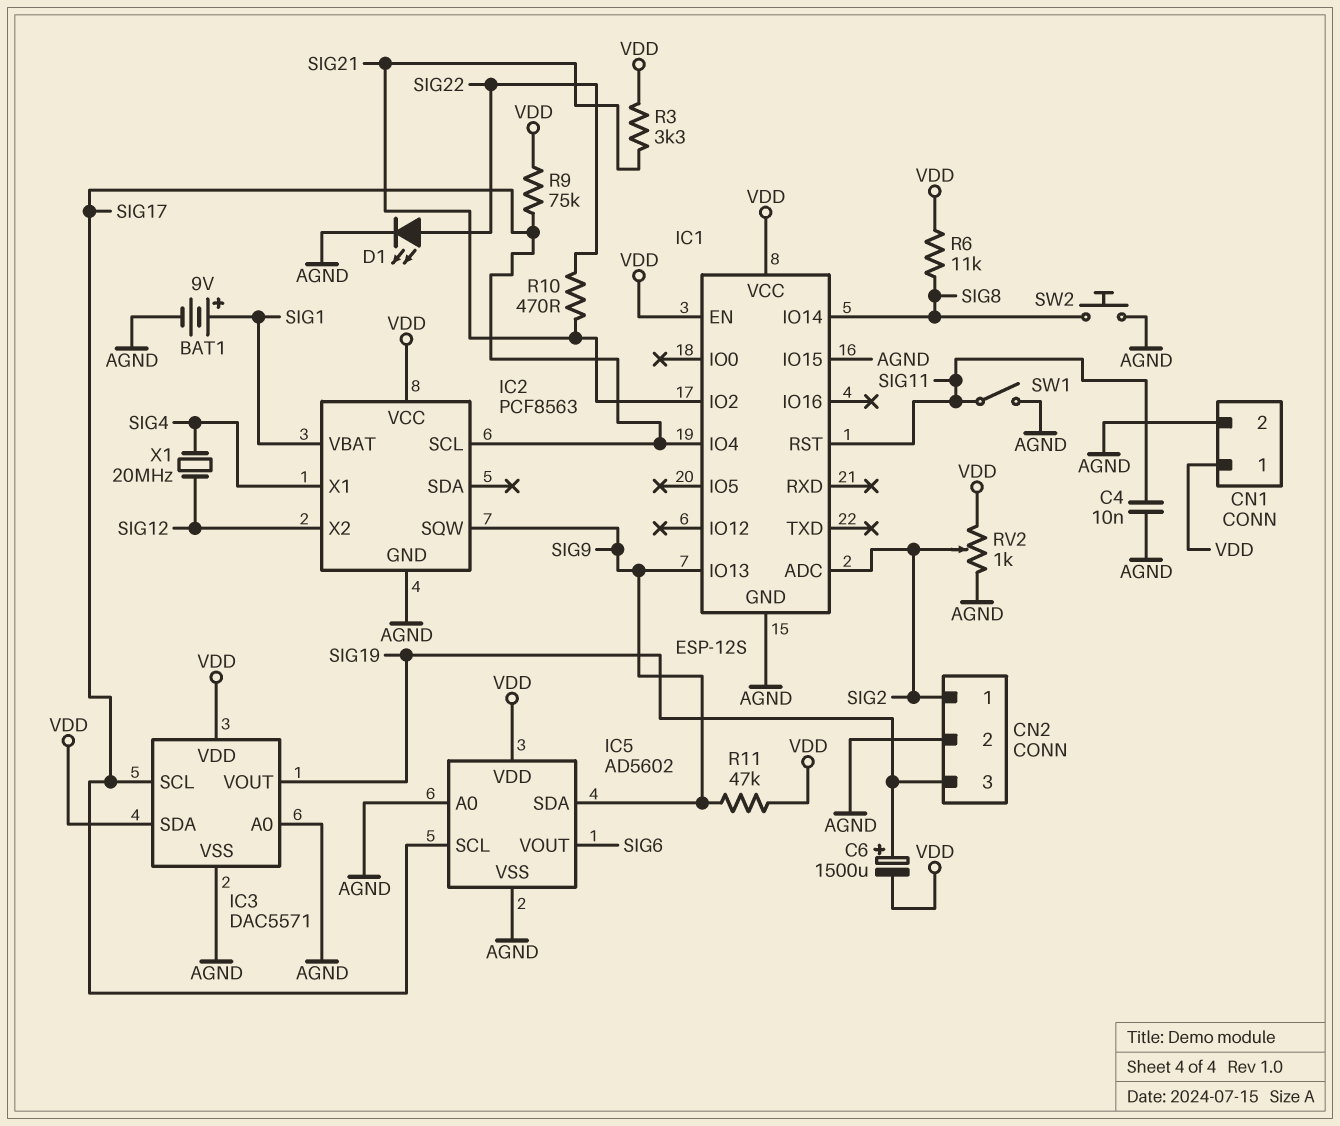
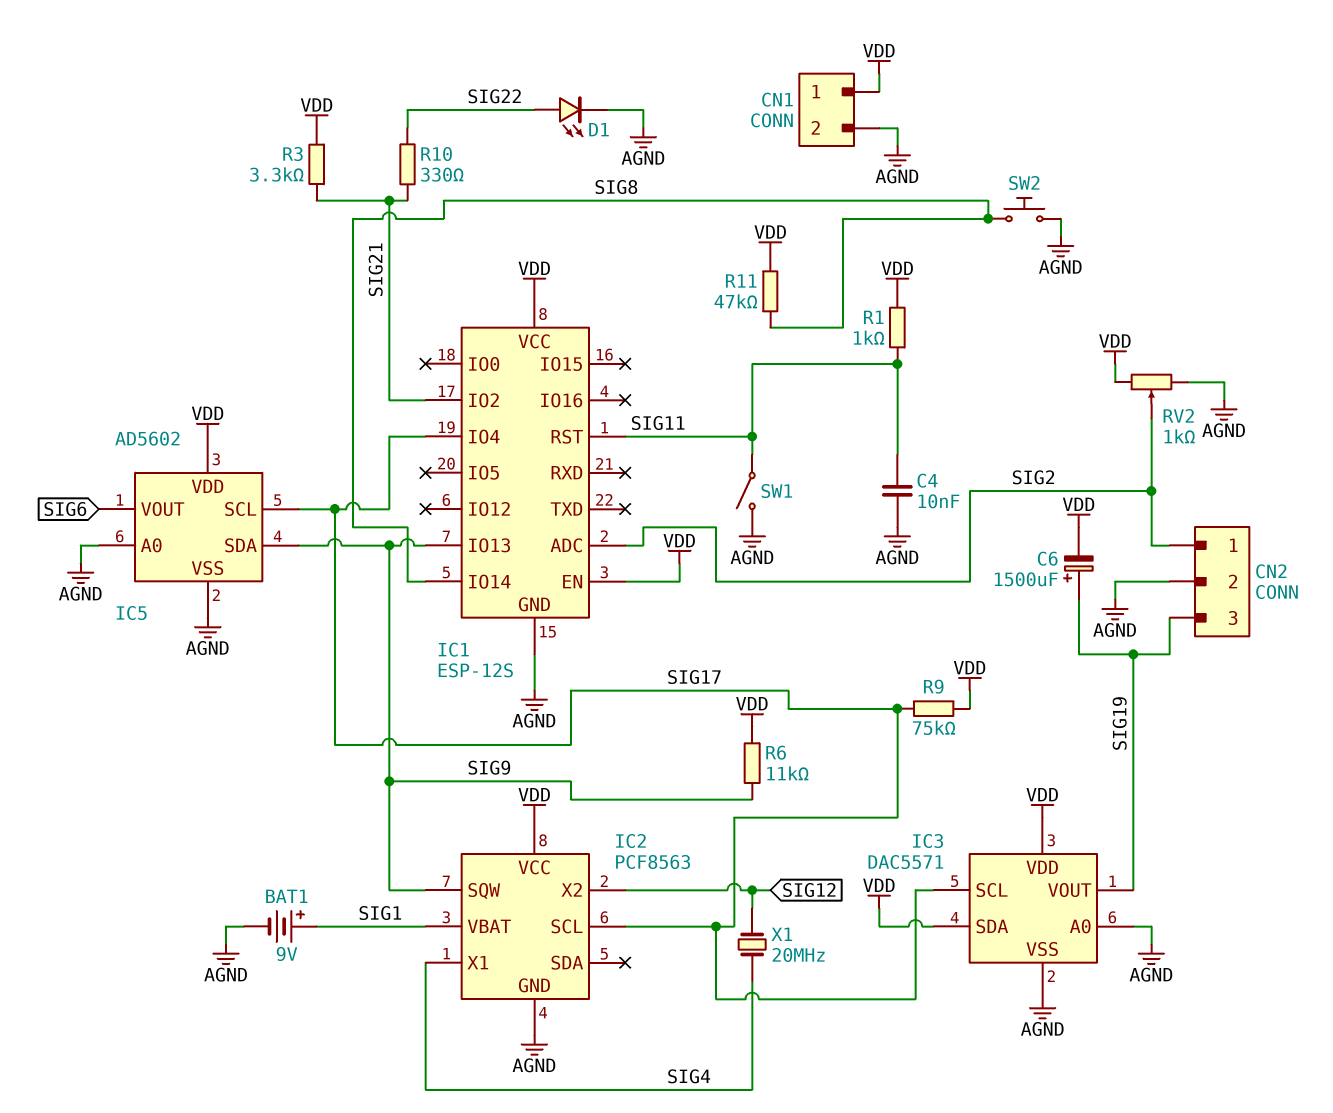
IC1 pin IO15: AGND -> none
R1: none -> 1k (SIG11, VDD)
R6: 11k (SIG8, VDD) -> 11k (SIG9, VDD)
R10: 470 (SIG21, SIG22) -> 330 (SIG21, SIG22)
R11: 47k (SIG9, VDD) -> 47k (SIG8, VDD)

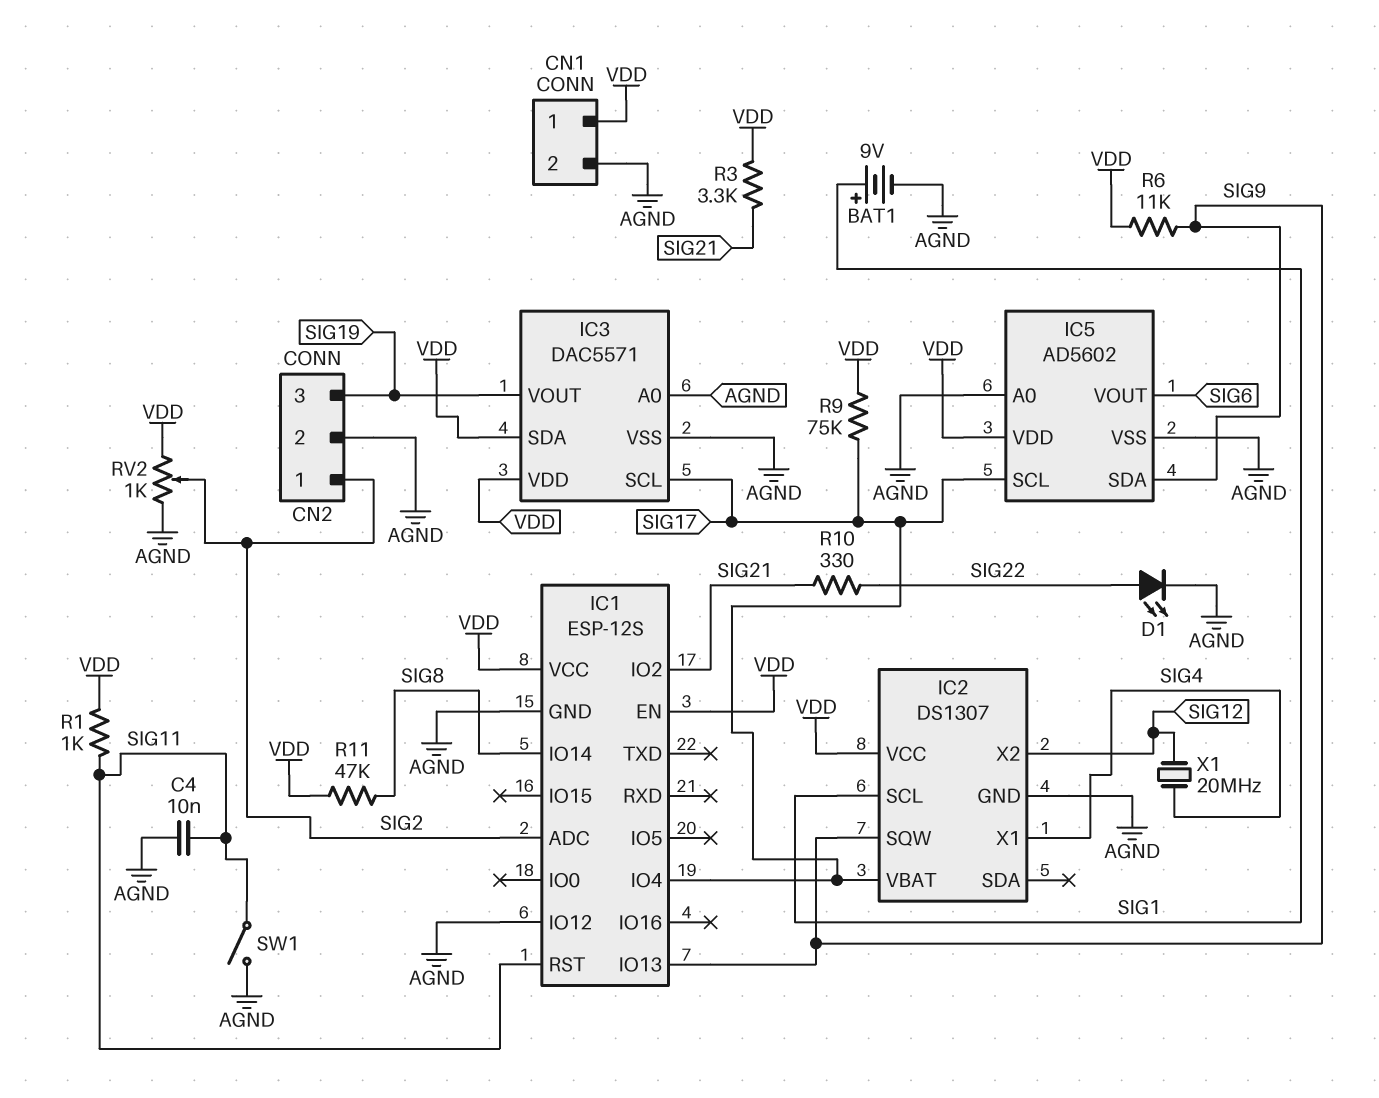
C6: 1500uF (plus SIG19, minus VDD) -> none
IC1 pin IO12: none -> AGND
IC2: PCF8563 -> DS1307
IC2 pin SCL: SIG17 -> SIG1
IC2 pin VBAT: SIG1 -> SIG17
SW2: button (AGND, SIG8) -> none

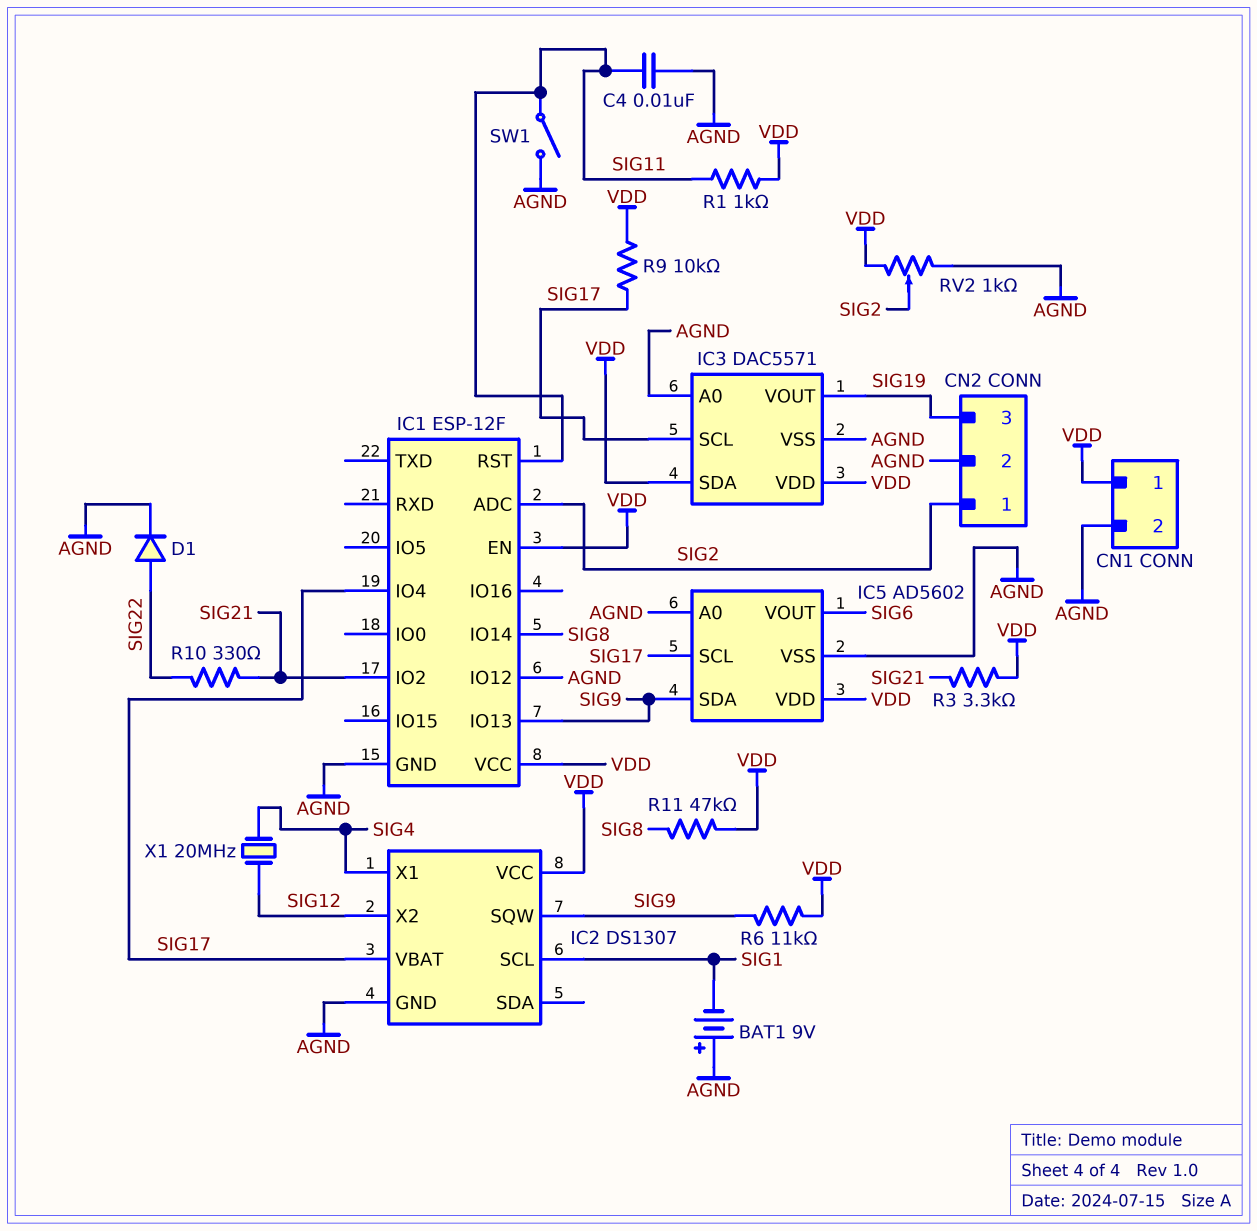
BAT1: 9V (plus SIG1, minus AGND) -> 9V (plus AGND, minus SIG1)
D1: LED (A SIG22, K AGND) -> diode (A SIG22, K AGND)
IC1: ESP-12S -> ESP-12F
R9: 75k (SIG17, VDD) -> 10k (SIG17, VDD)

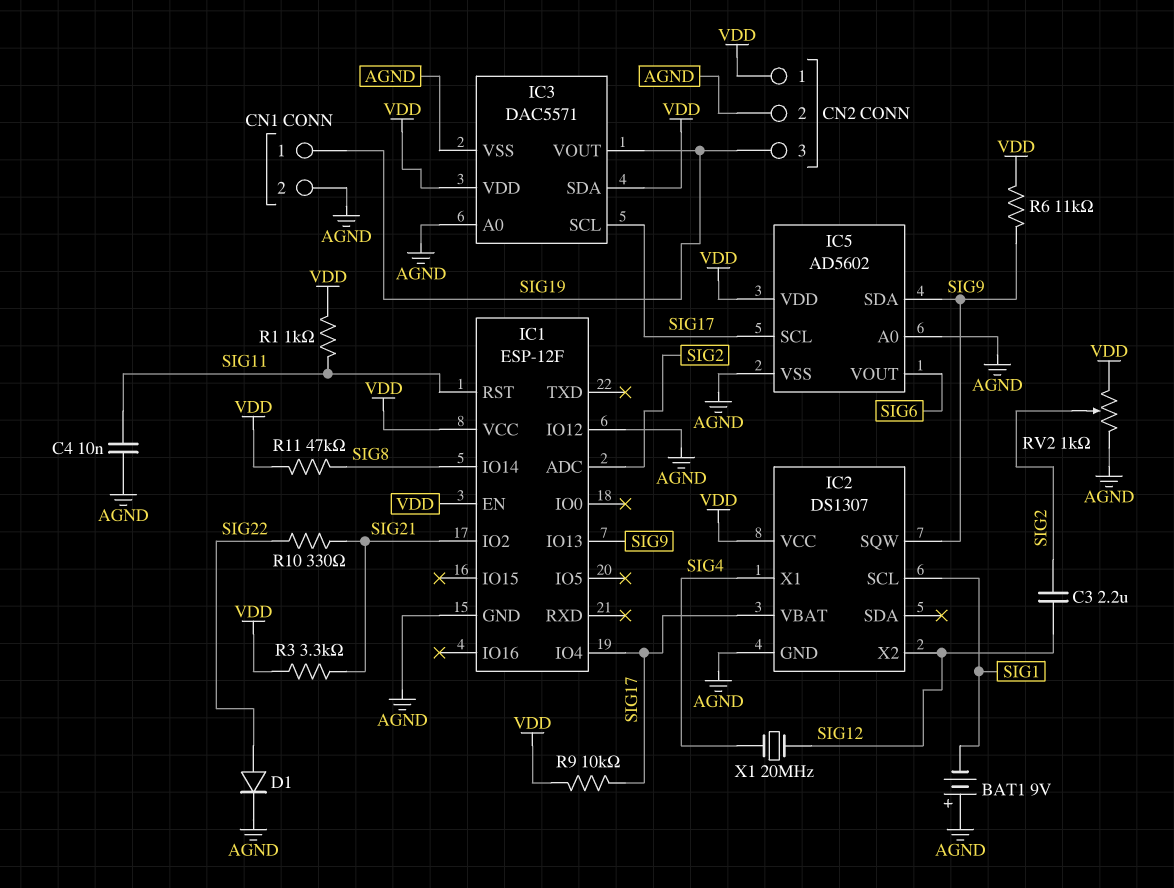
C3: none -> 2.2uF (SIG2, SIG12)
CN1 pin 1: VDD -> SIG19
CN2 pin 1: SIG2 -> VDD
SW1: switch (AGND, SIG11) -> none

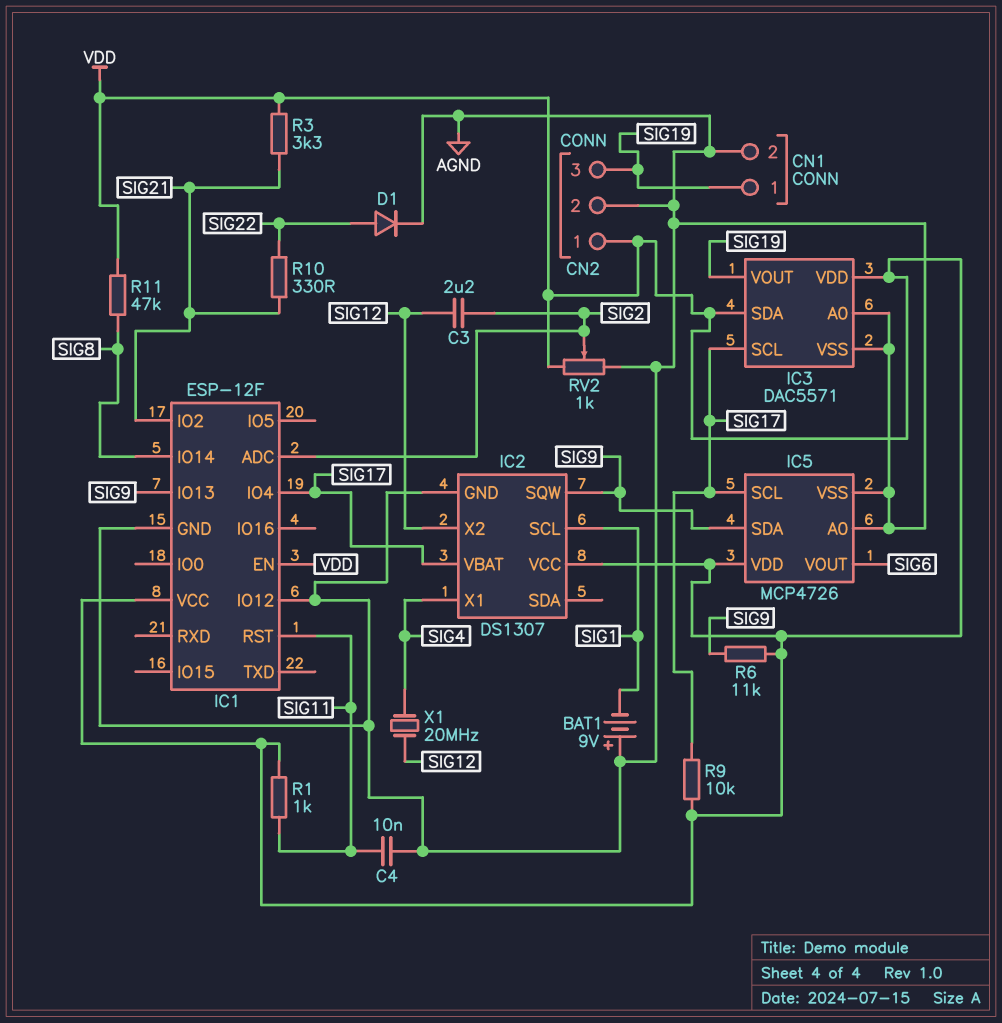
IC5: AD5602 -> MCP4726

